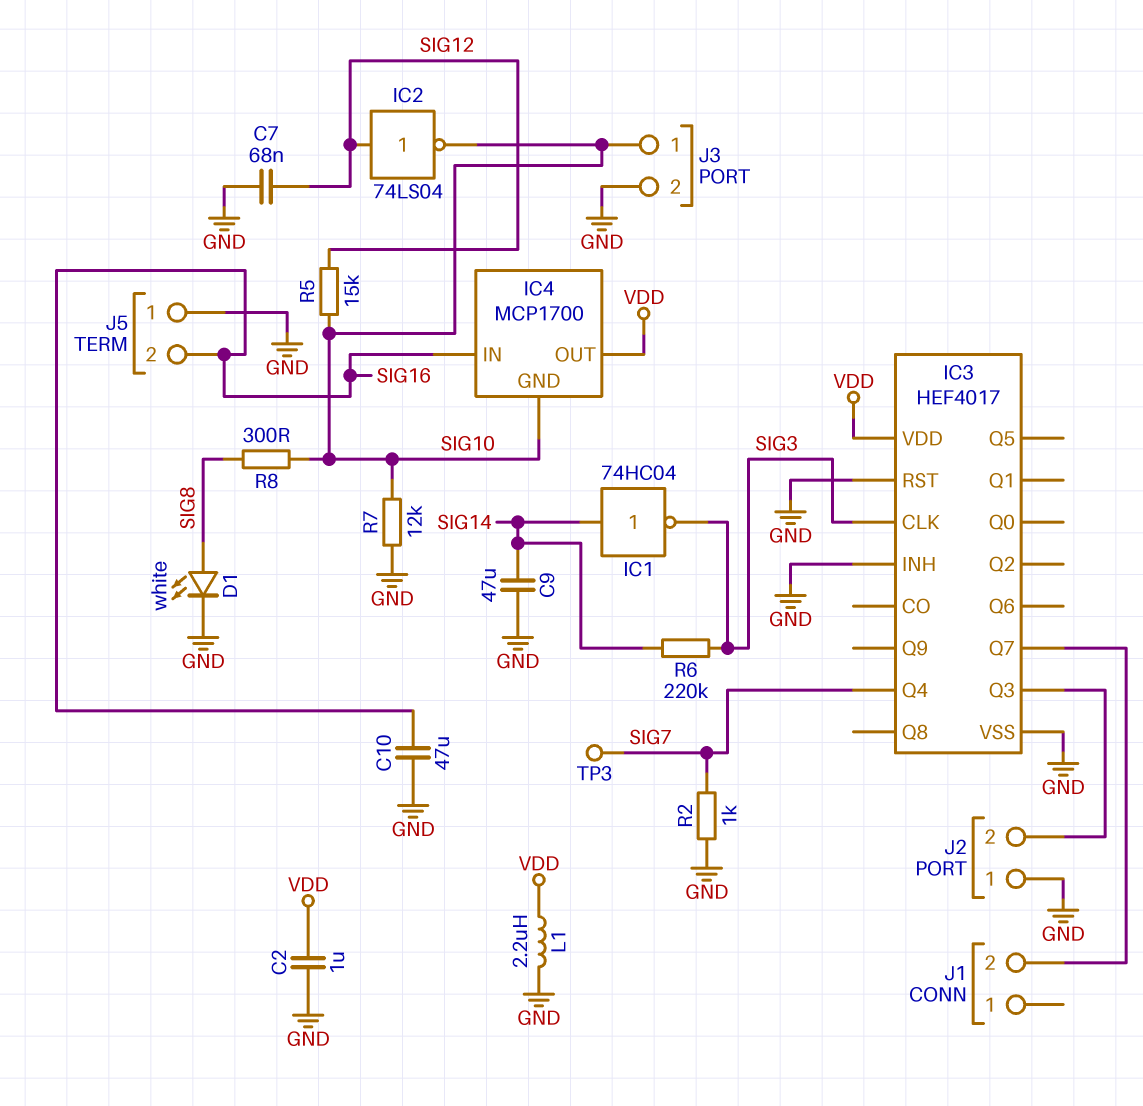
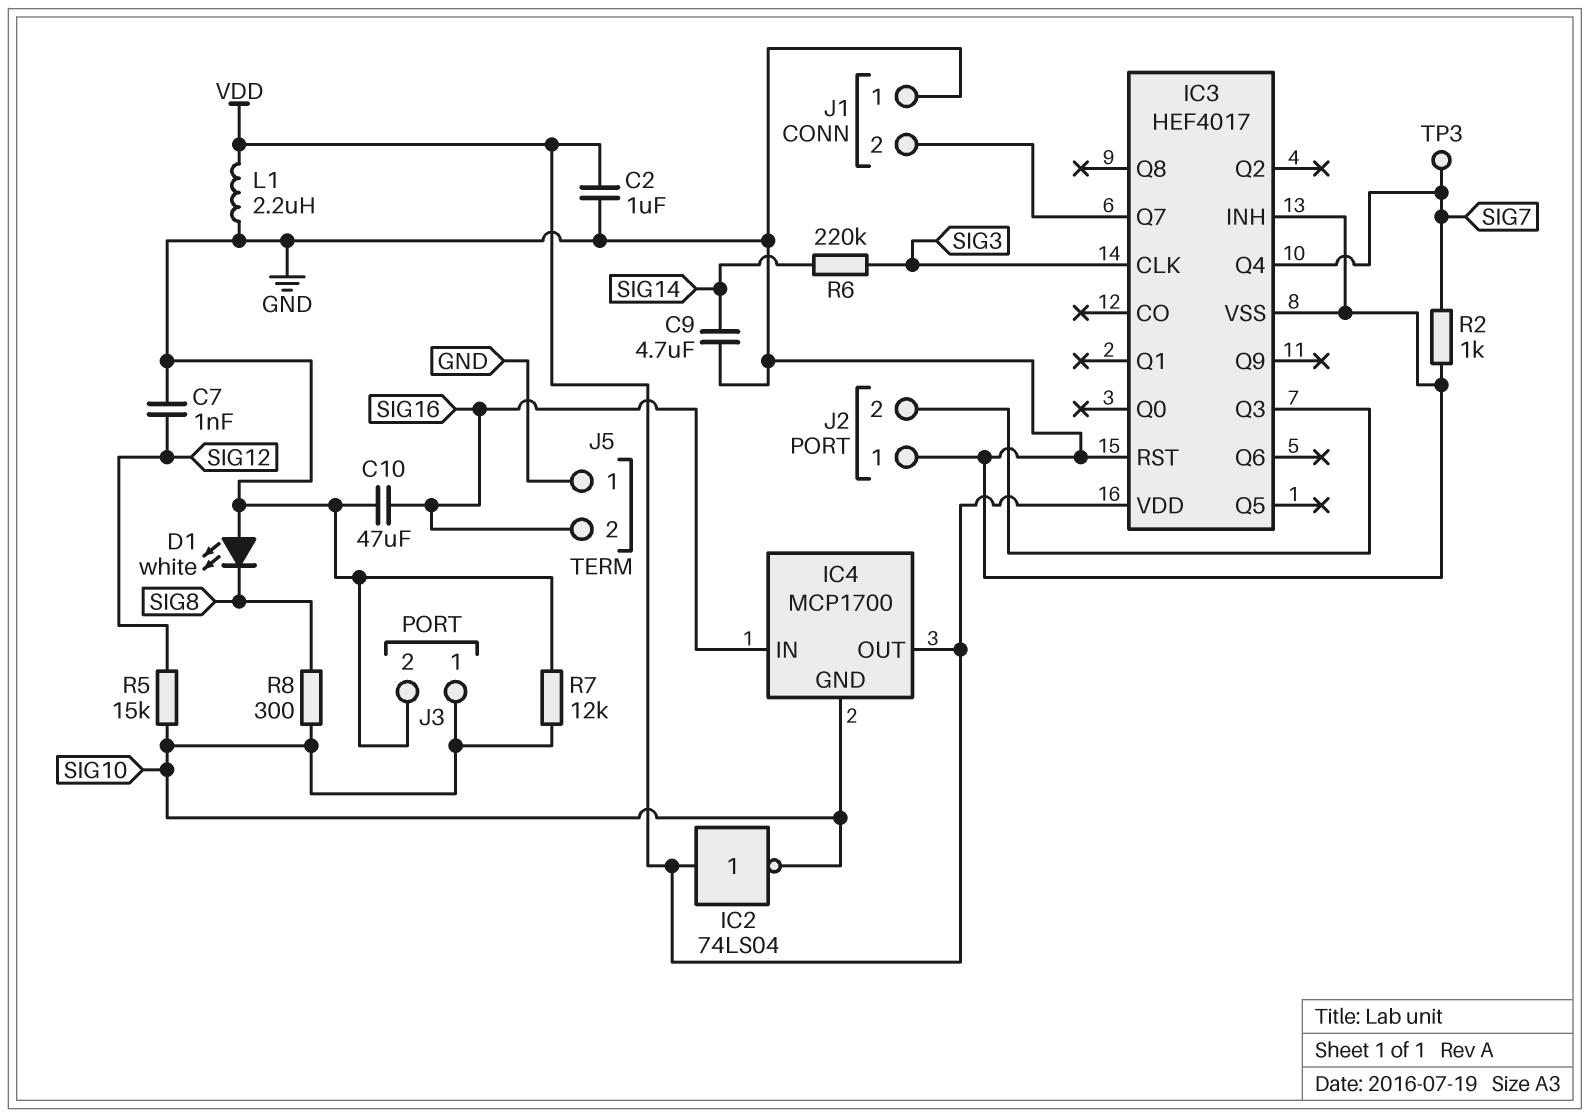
C7: 68nF (GND, SIG12) -> 1nF (GND, SIG12)
C9: 47uF (GND, SIG14) -> 4.7uF (GND, SIG14)
D1: LED white (A SIG8, K GND) -> LED white (A GND, K SIG8)
IC1: NOT 74HC04 (in SIG14, out SIG3) -> none
IC2: NOT 74LS04 (in SIG12, out SIG10) -> NOT 74LS04 (in VDD, out SIG10)
J1 pin 1: none -> GND

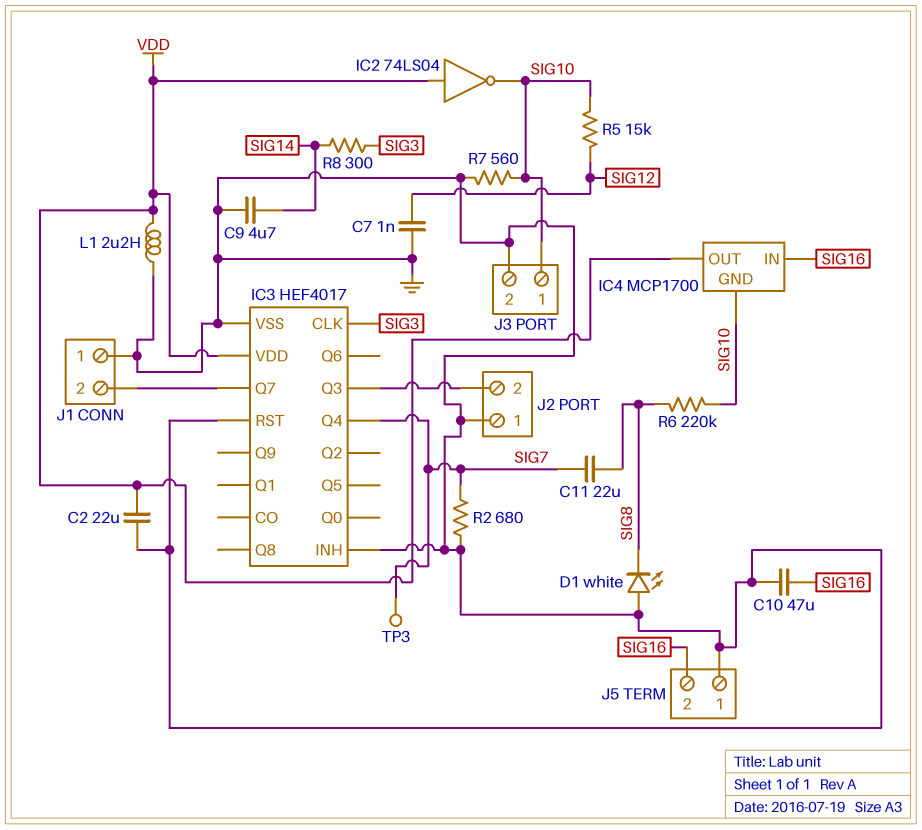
C2: 1uF (GND, VDD) -> 22uF (GND, VDD)
C11: none -> 22uF (SIG7, SIG8)
R2: 1k (GND, SIG7) -> 680 (GND, SIG7)
R6: 220k (SIG3, SIG14) -> 220k (SIG8, SIG10)
R7: 12k (GND, SIG10) -> 560 (GND, SIG10)
R8: 300 (SIG8, SIG10) -> 300 (SIG3, SIG14)

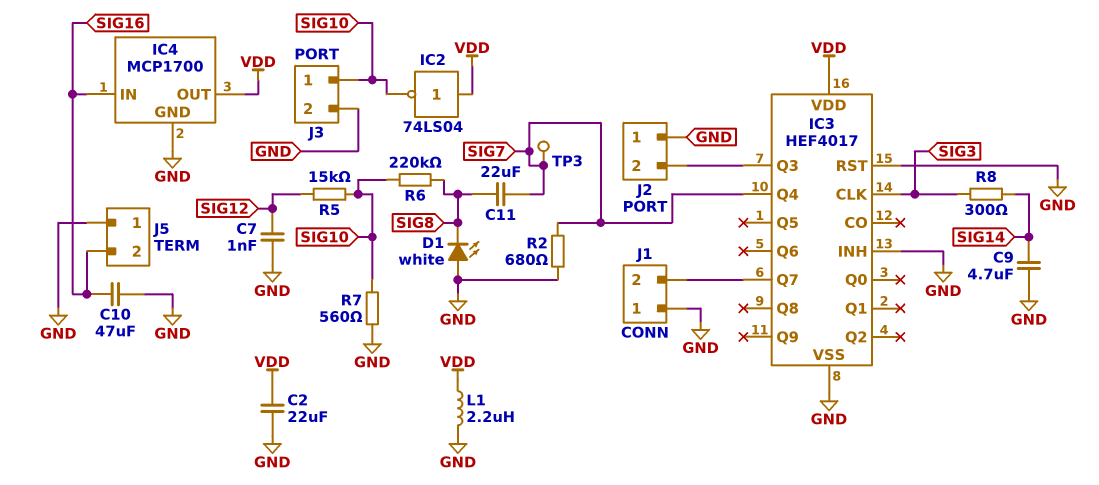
IC4 pin GND: SIG10 -> GND

